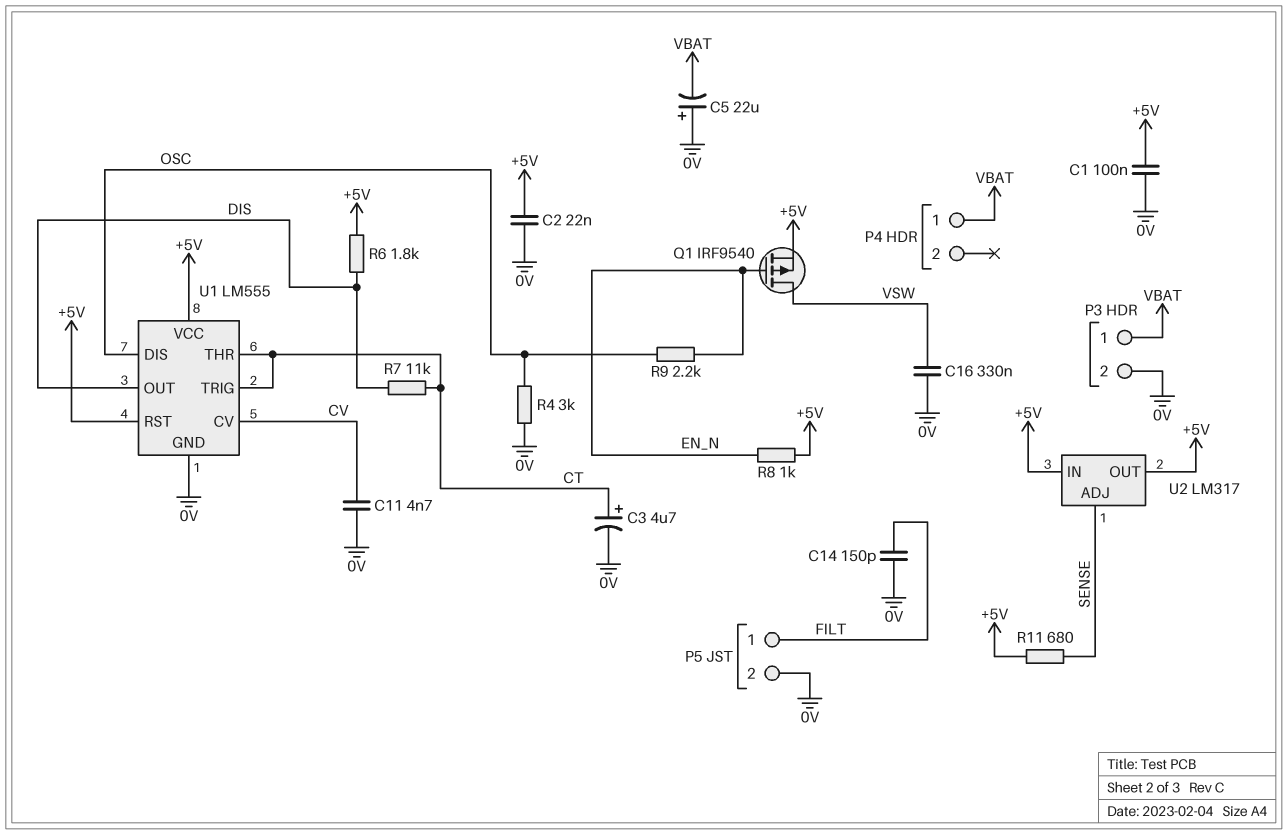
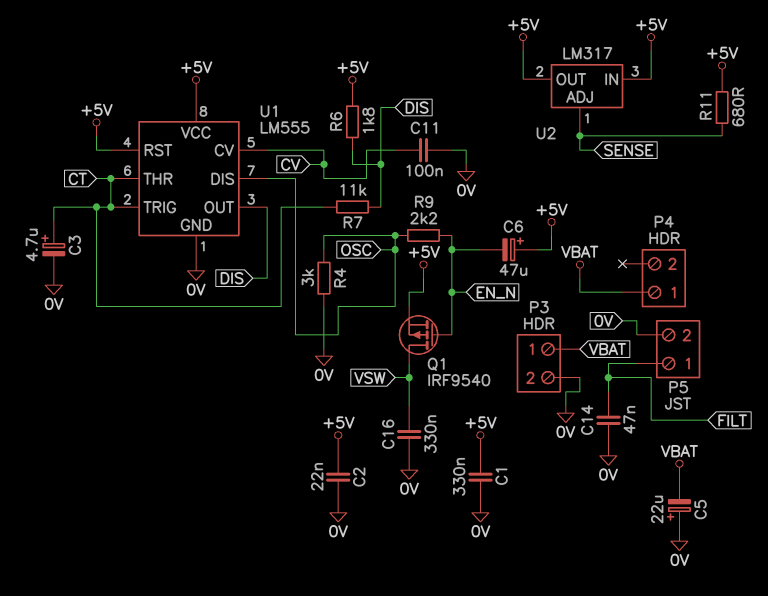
C1: 100nF (+5V, 0V) -> 330nF (+5V, 0V)
C6: none -> 47uF (plus +5V, minus EN_N)
C11: 4.7nF (0V, CV) -> 100nF (0V, CV)
C14: 150pF (0V, FILT) -> 47nF (0V, FILT)
R8: 1k (+5V, EN_N) -> none

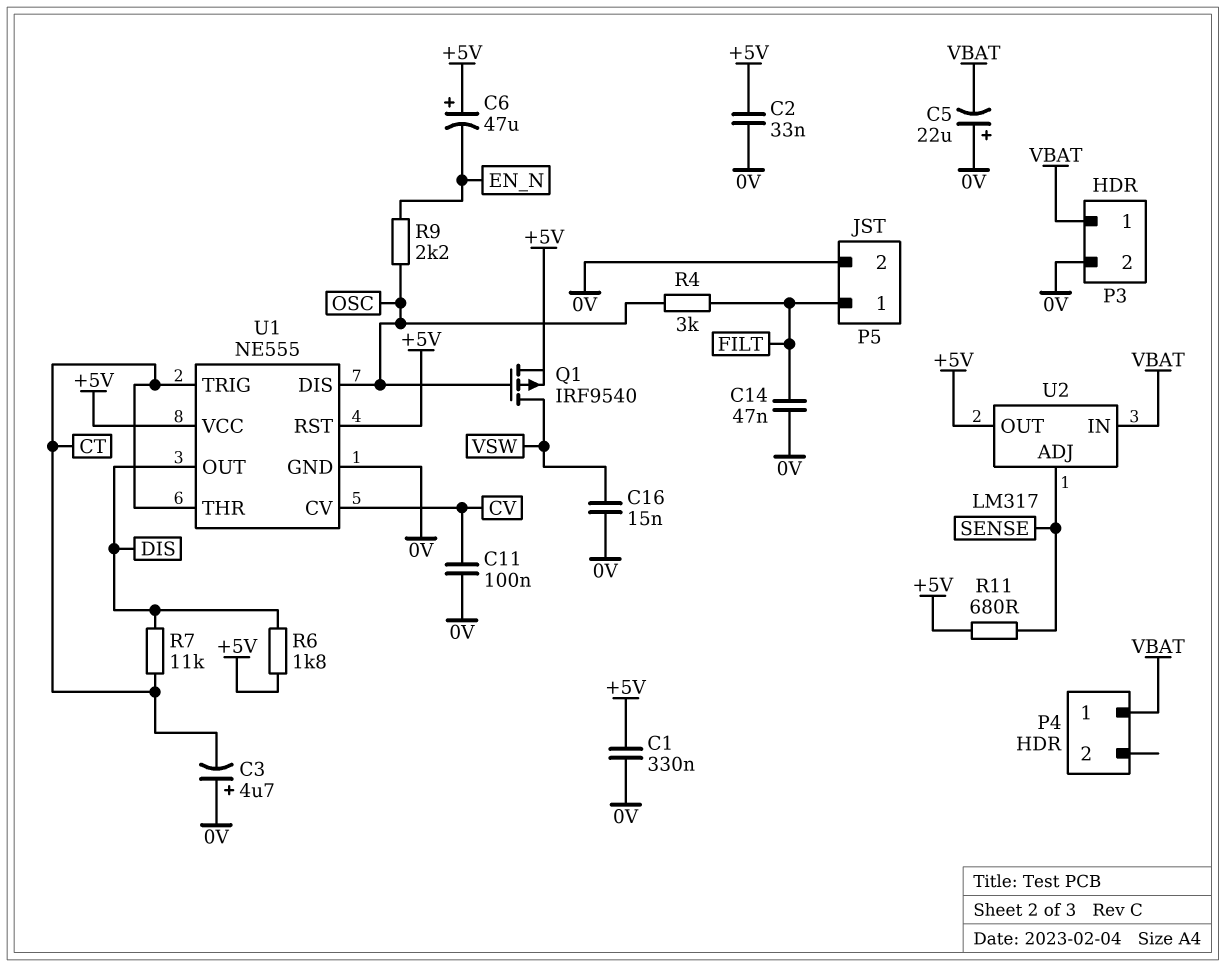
C2: 22nF (+5V, 0V) -> 33nF (+5V, 0V)
C3: 4.7uF (plus CT, minus 0V) -> 4.7uF (plus 0V, minus CT)
C16: 330nF (0V, VSW) -> 15nF (0V, VSW)
Q1: PMOS IRF9540 (G EN_N, D VSW, S +5V) -> PMOS IRF9540 (G OSC, D VSW, S +5V)
R4: 3k (0V, OSC) -> 3k (FILT, OSC)
U1: LM555 -> NE555
U2 pin IN: +5V -> VBAT

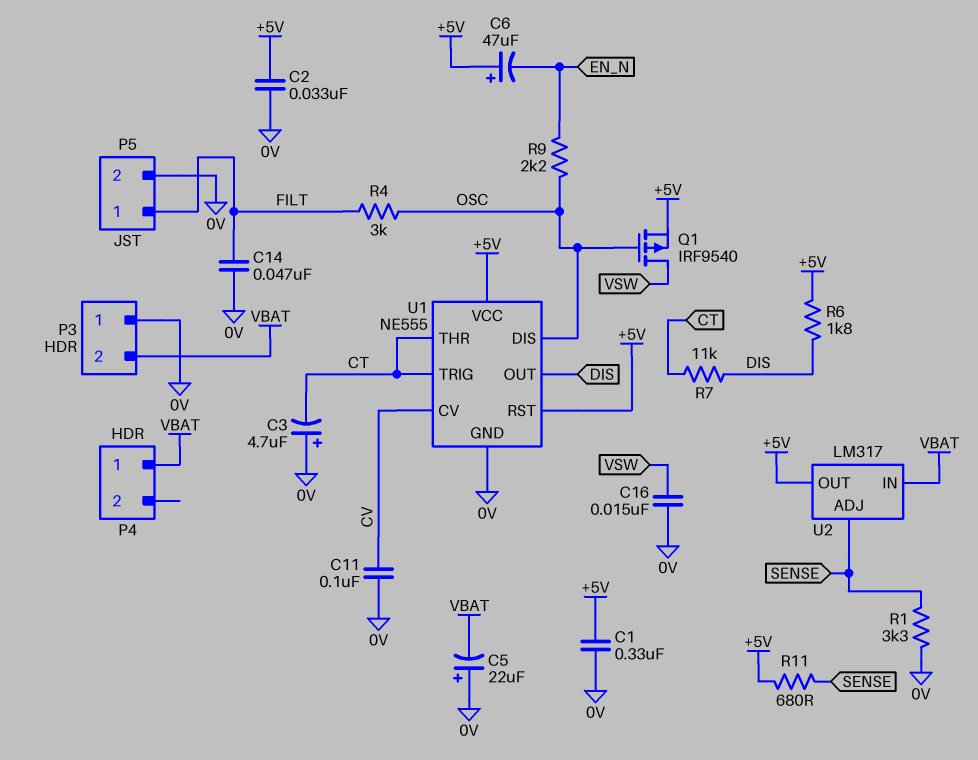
P3 pin 1: VBAT -> 0V
P3 pin 2: 0V -> VBAT
R1: none -> 3.3k (0V, SENSE)

